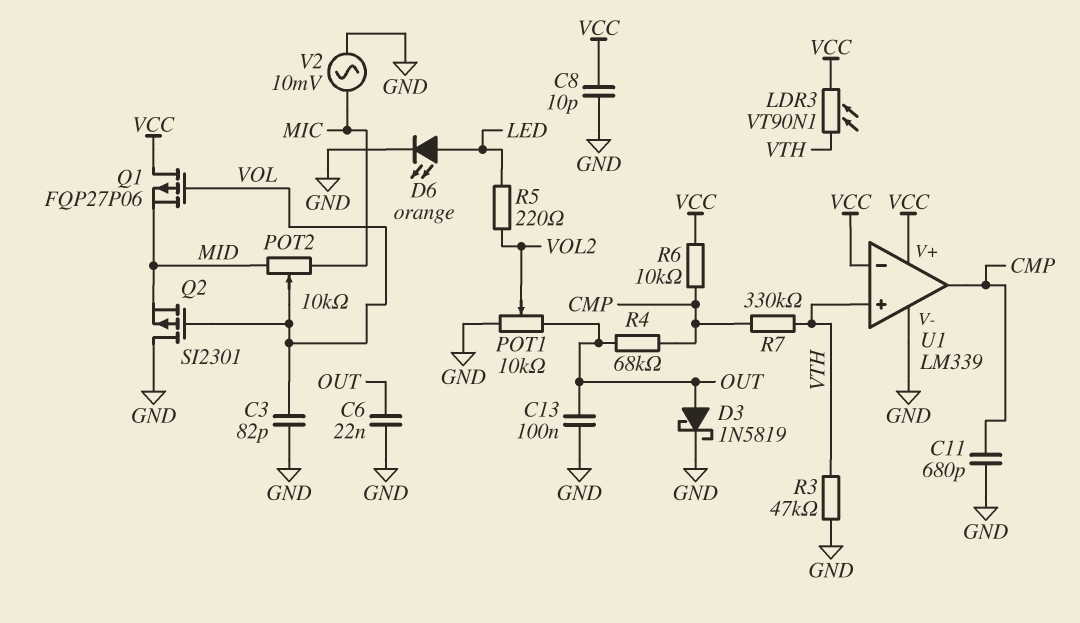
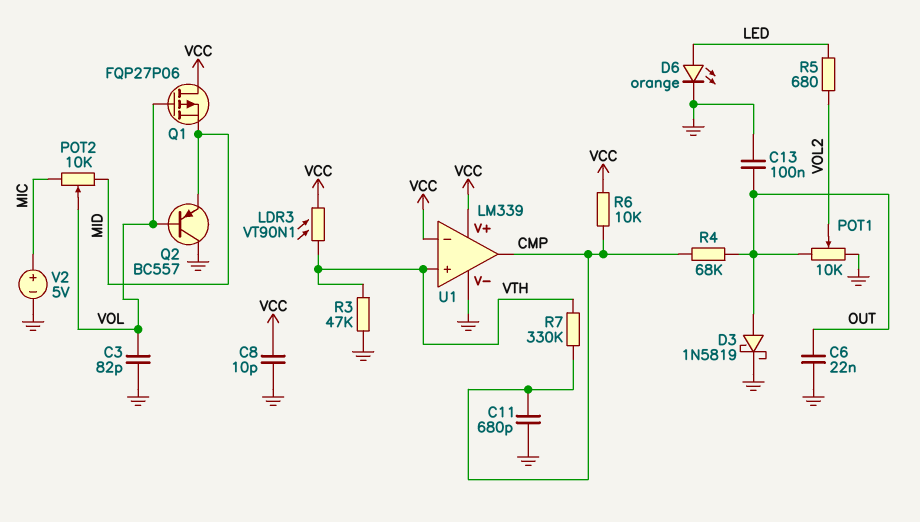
Q2: PMOS SI2301 (G VOL, D GND, S MID) -> PNP BC557 (B VOL, C GND, E MID)
R5: 220 (LED, VOL2) -> 680 (LED, VOL2)
V2: AC 10mV (GND, MIC) -> 5V (plus MIC, minus GND)

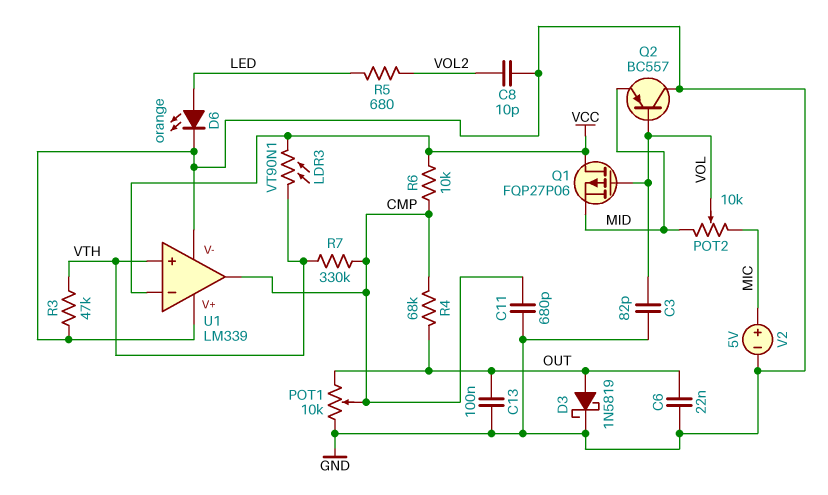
C8: 10pF (GND, VCC) -> 10pF (GND, VOL2)
POT1: 10k (GND, OUT, wiper VOL2) -> 10k (GND, OUT, wiper CMP)
U1 pin V+: VCC -> GND

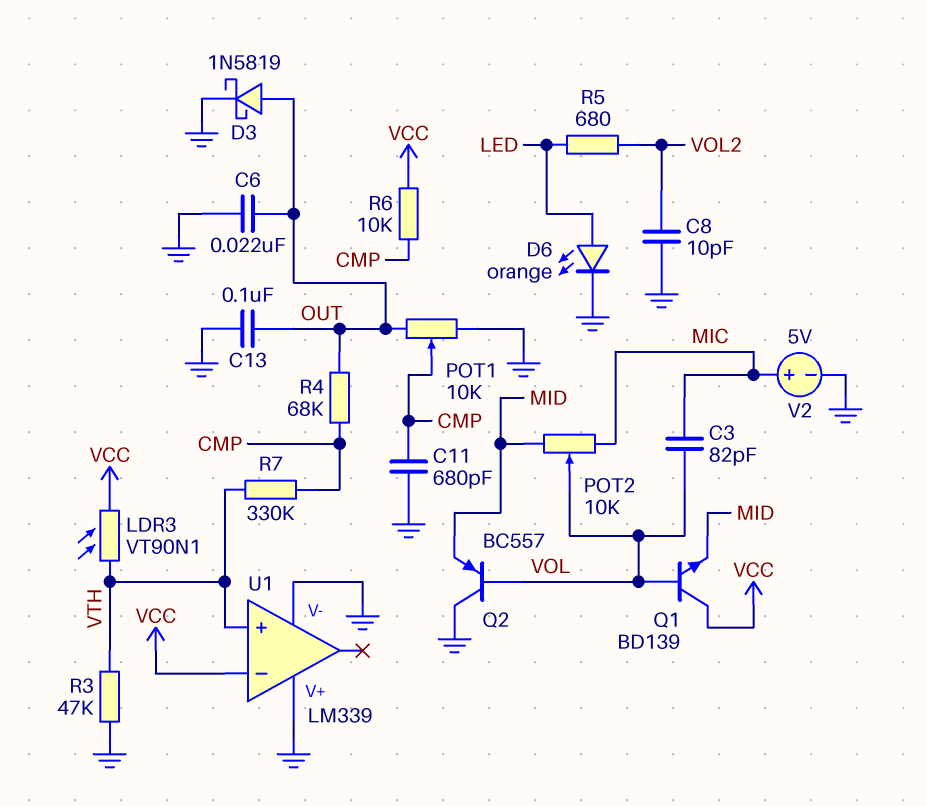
C3: 82pF (GND, VOL) -> 82pF (MIC, VOL)
Q1: PMOS FQP27P06 (G VOL, D VCC, S MID) -> NPN BD139 (B VOL, C VCC, E MID)
U1 pin out: CMP -> none

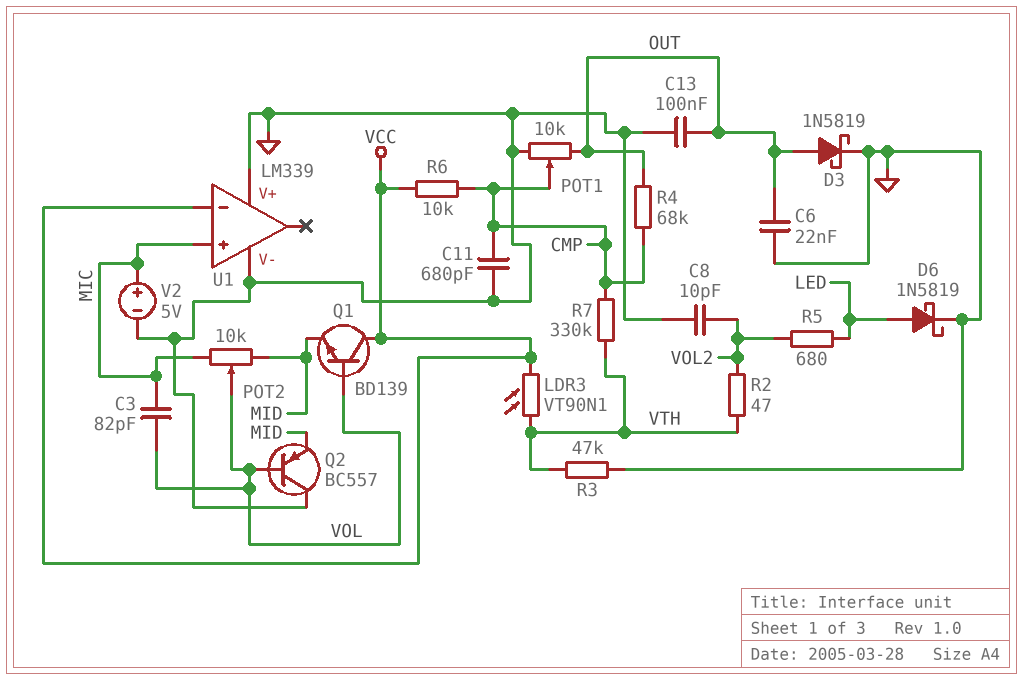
D6: LED orange (A LED, K GND) -> schottky 1N5819 (A LED, K GND)
R2: none -> 47 (VOL2, VTH)
U1 pin in+: VTH -> MIC

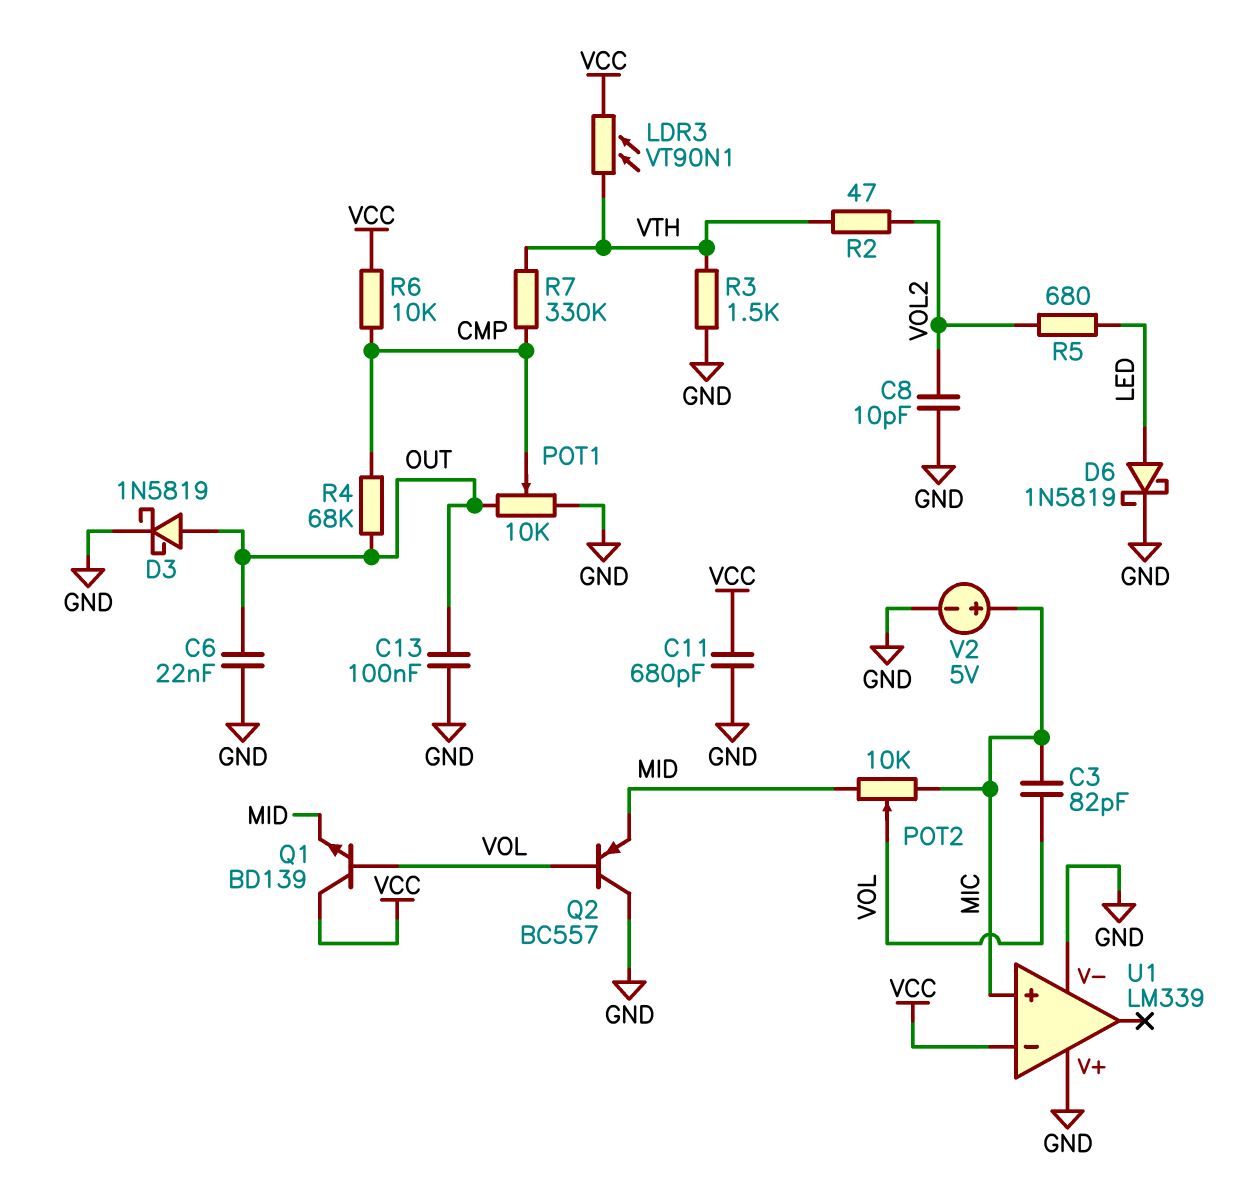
C11: 680pF (CMP, GND) -> 680pF (GND, VCC)
R3: 47k (GND, VTH) -> 1.5k (GND, VTH)

